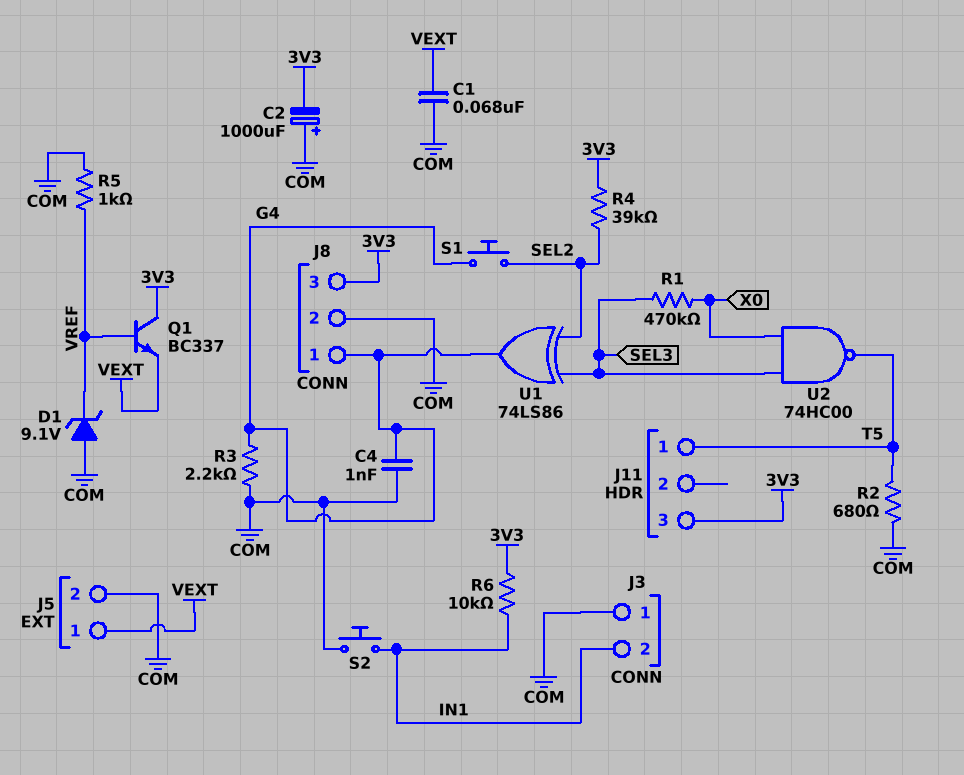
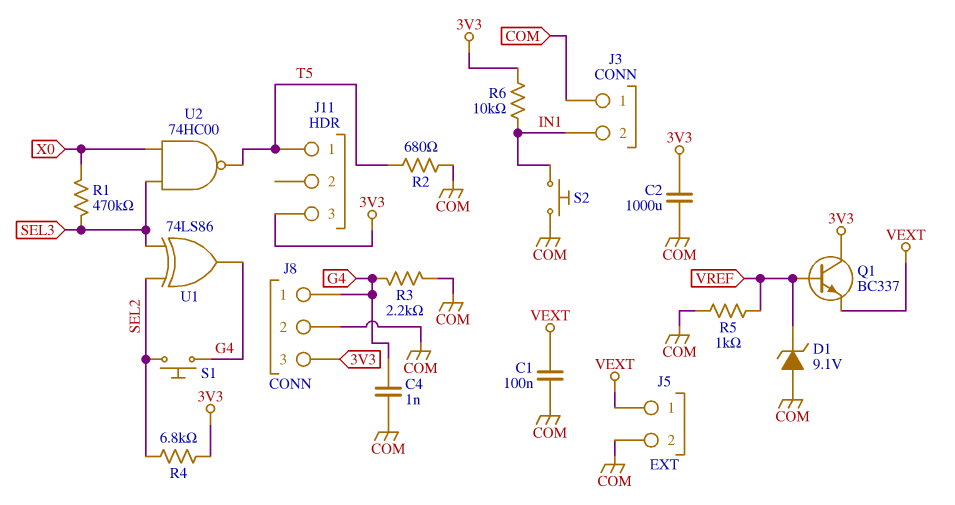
C1: 68nF (COM, VEXT) -> 100nF (COM, VEXT)
C2: 1000uF (plus COM, minus 3V3) -> 1000uF (3V3, COM)
R4: 39k (3V3, SEL2) -> 6.8k (3V3, SEL2)

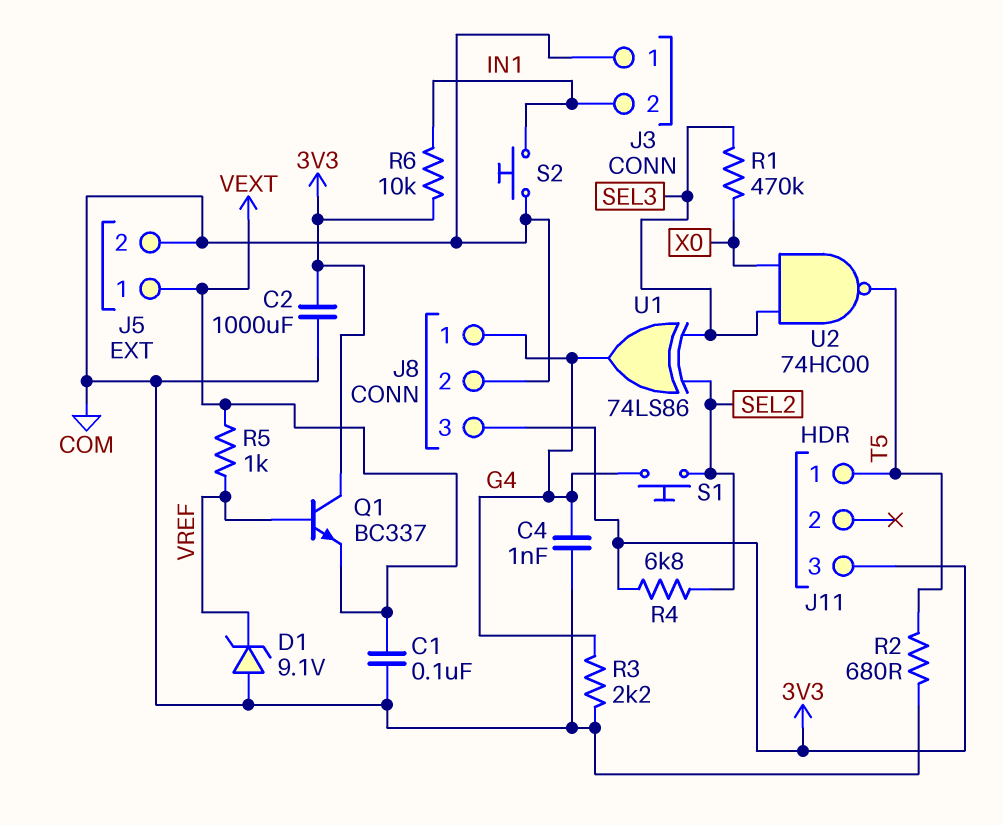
R5: 1k (COM, VREF) -> 1k (VEXT, VREF)

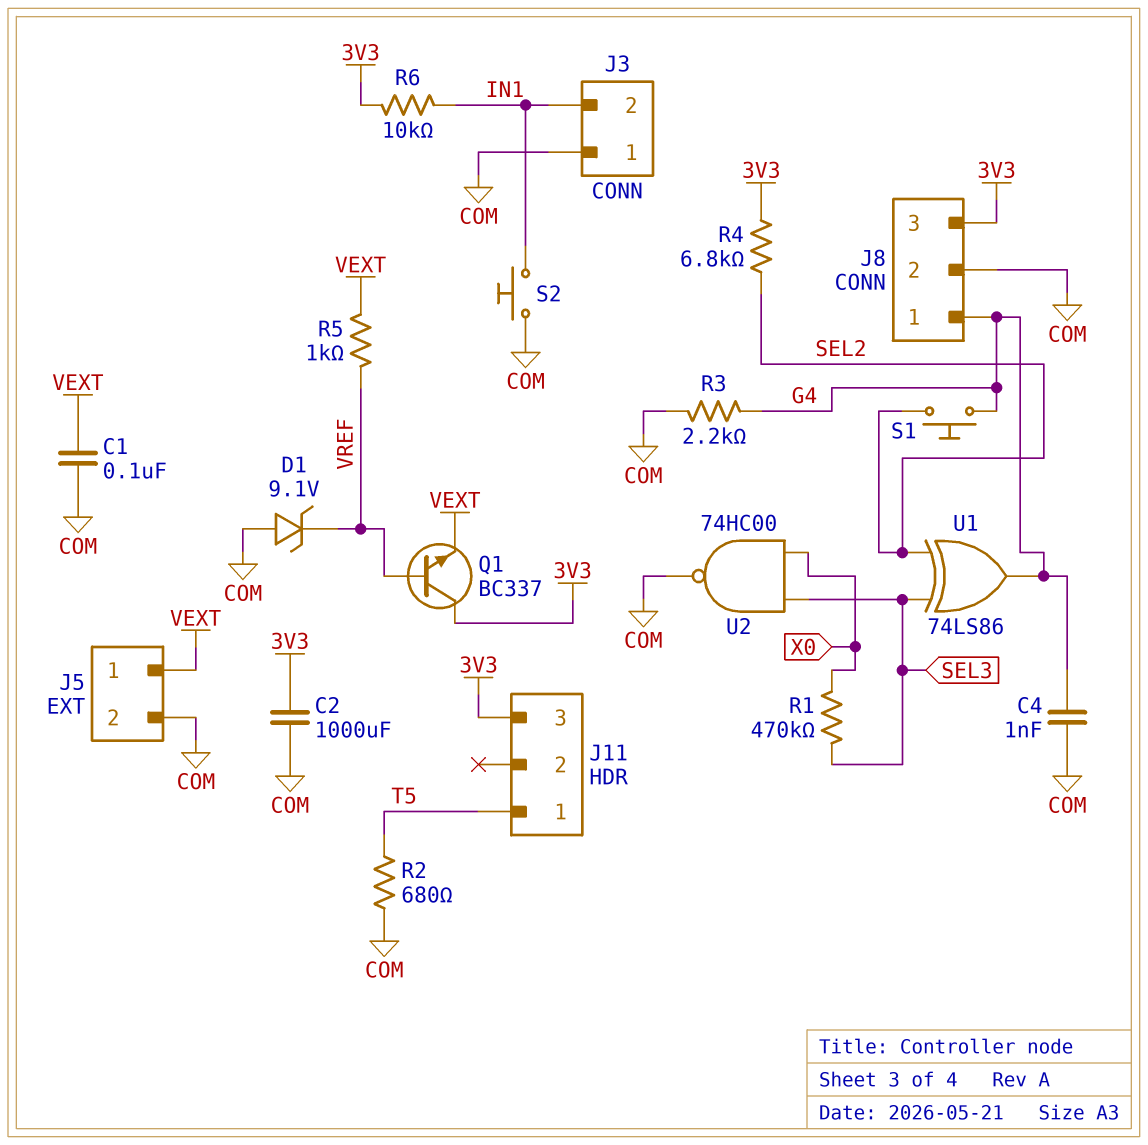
U2: NAND 74HC00 (in SEL3, in X0, out T5) -> NAND 74HC00 (in SEL3, in X0, out COM)

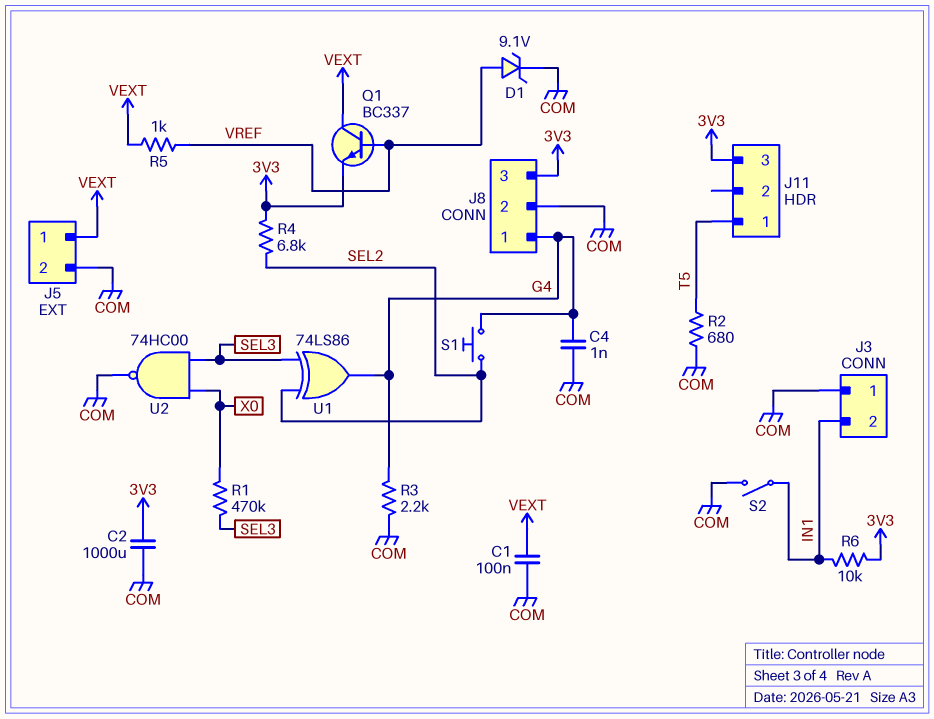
D1: zener 9.1V (A COM, K VREF) -> zener 9.1V (A VREF, K COM)
Q1: NPN BC337 (B VREF, C 3V3, E VEXT) -> NPN BC337 (B VREF, C VEXT, E 3V3)
S2: button (COM, IN1) -> switch (COM, IN1)

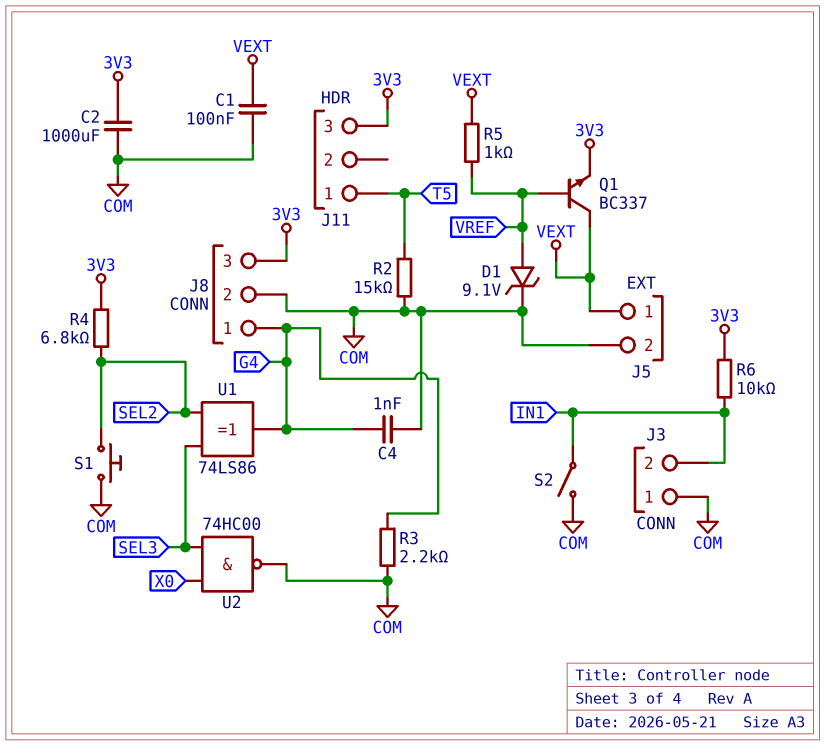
R1: 470k (SEL3, X0) -> none
R2: 680 (COM, T5) -> 15k (COM, T5)
S1: button (G4, SEL2) -> button (COM, SEL2)

